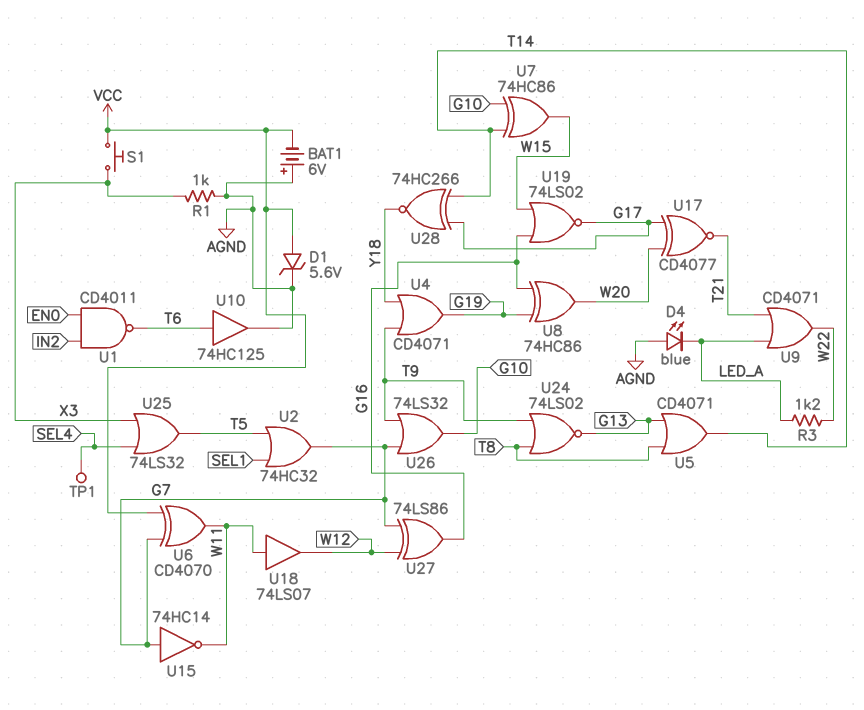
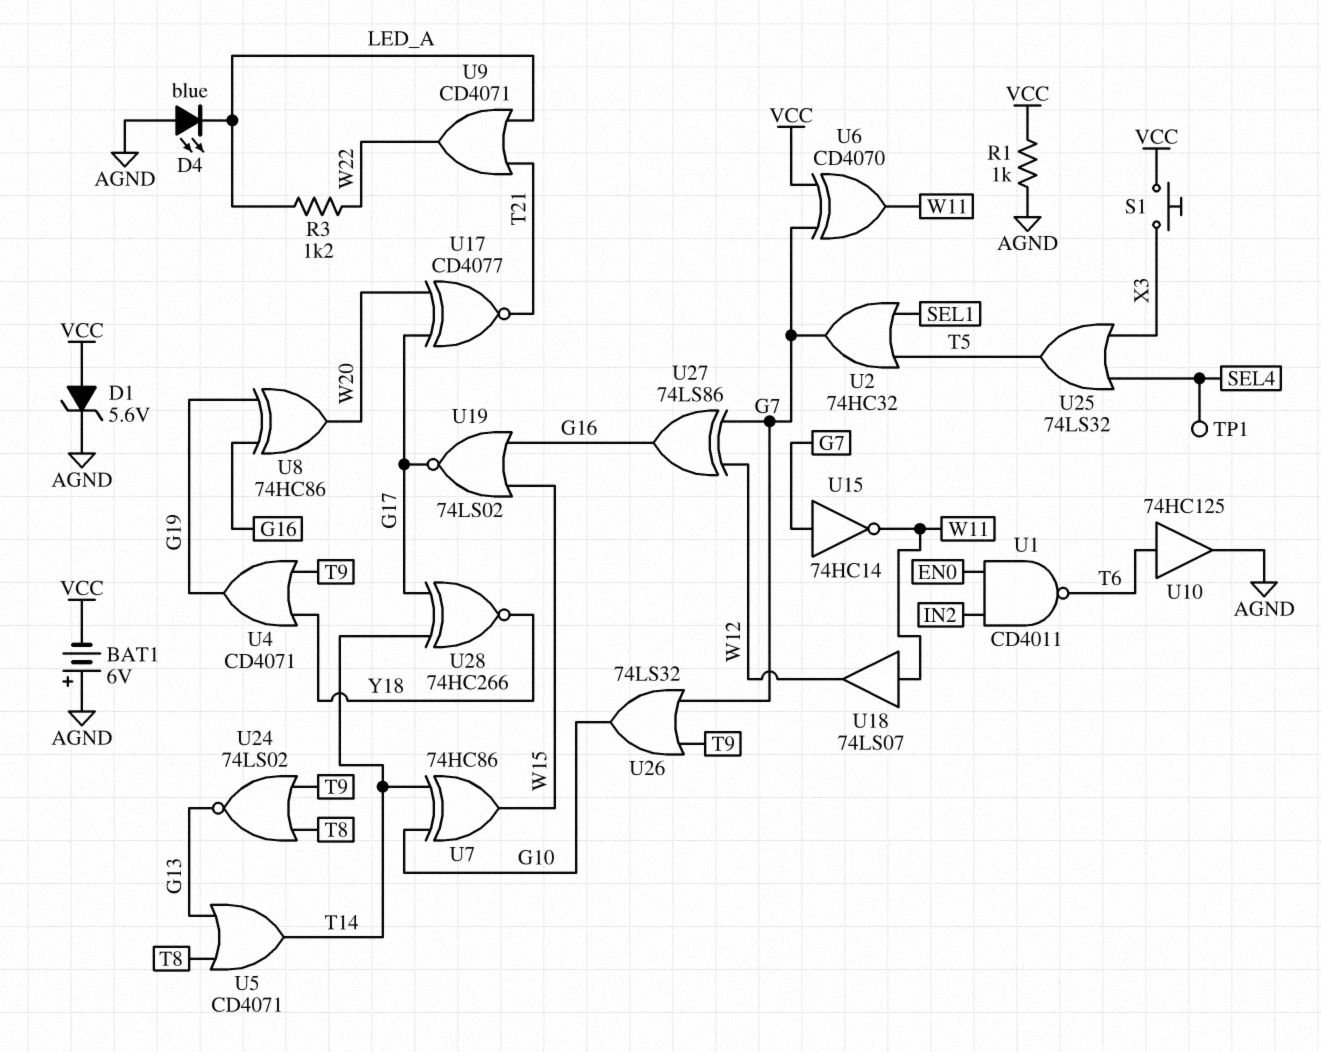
R1: 1k (AGND, X3) -> 1k (AGND, VCC)

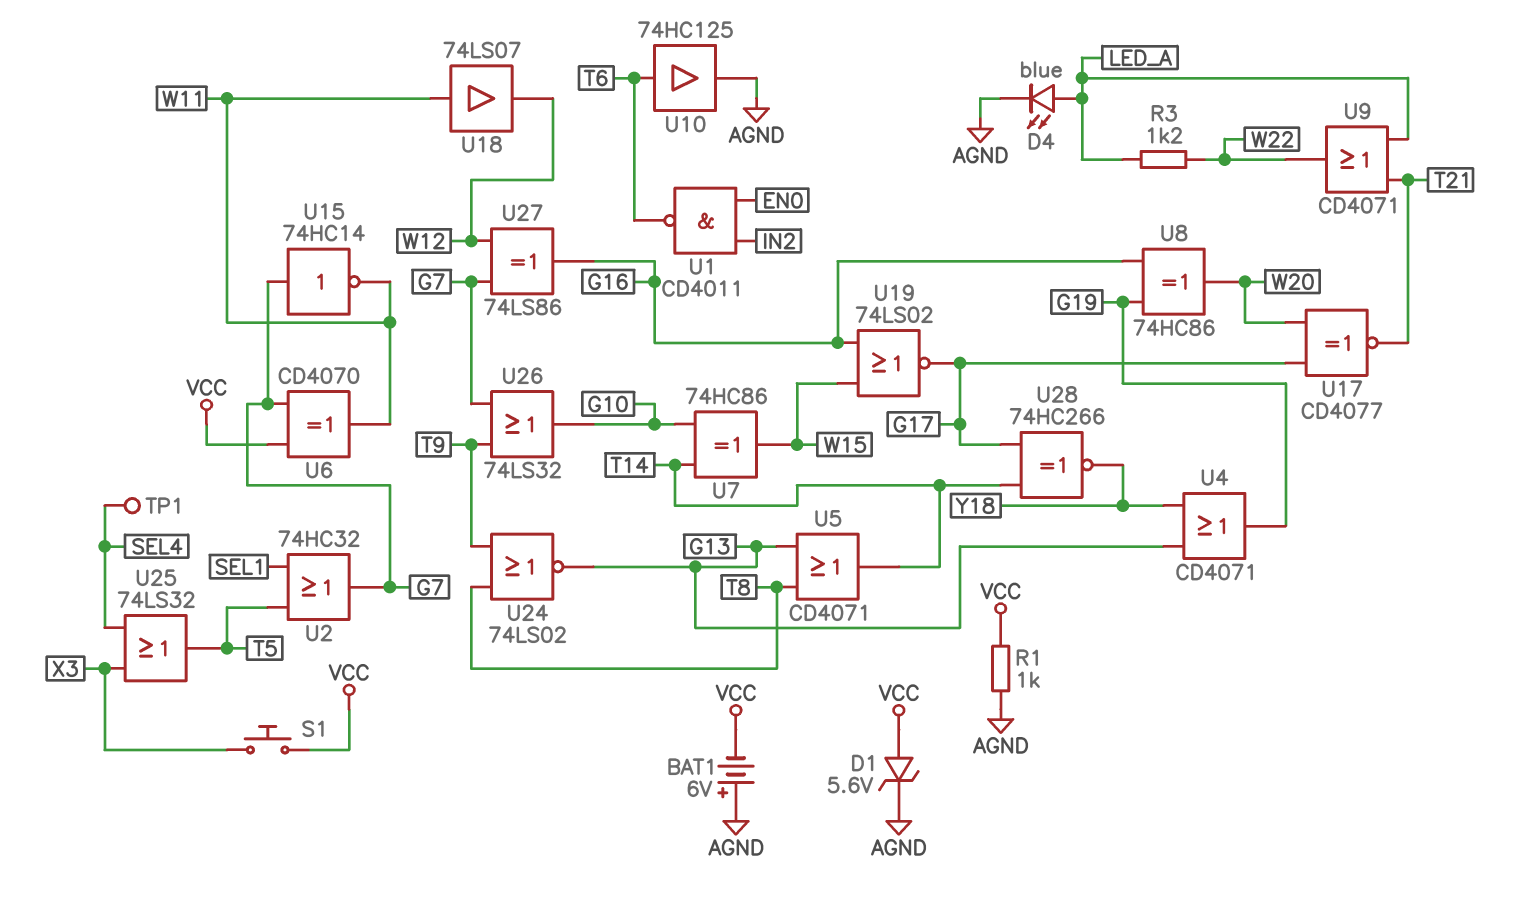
D4: LED blue (A AGND, K LED_A) -> LED blue (A LED_A, K AGND)
U4: OR CD4071 (in T9, in Y18, out G19) -> OR CD4071 (in G13, in Y18, out G19)

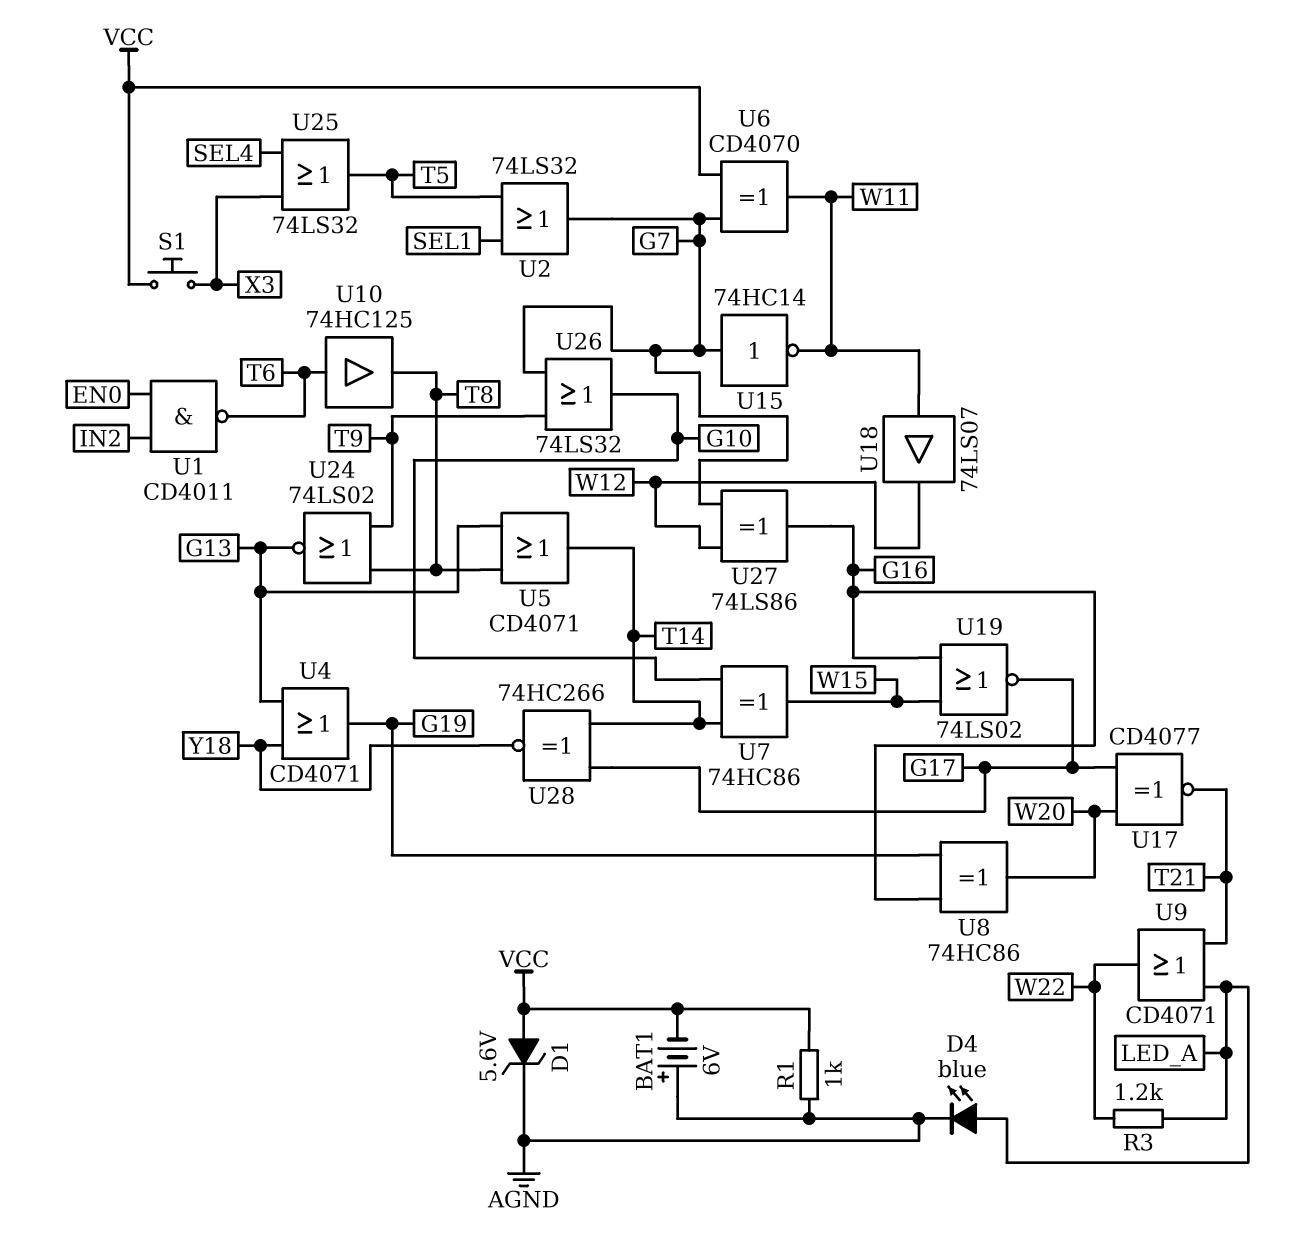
TP1: test point (SEL4) -> none
U2: OR 74HC32 (in SEL1, in T5, out G7) -> OR 74LS32 (in SEL1, in T5, out G7)
U10: buffer 74HC125 (in T6, out AGND) -> buffer 74HC125 (in T6, out T8)

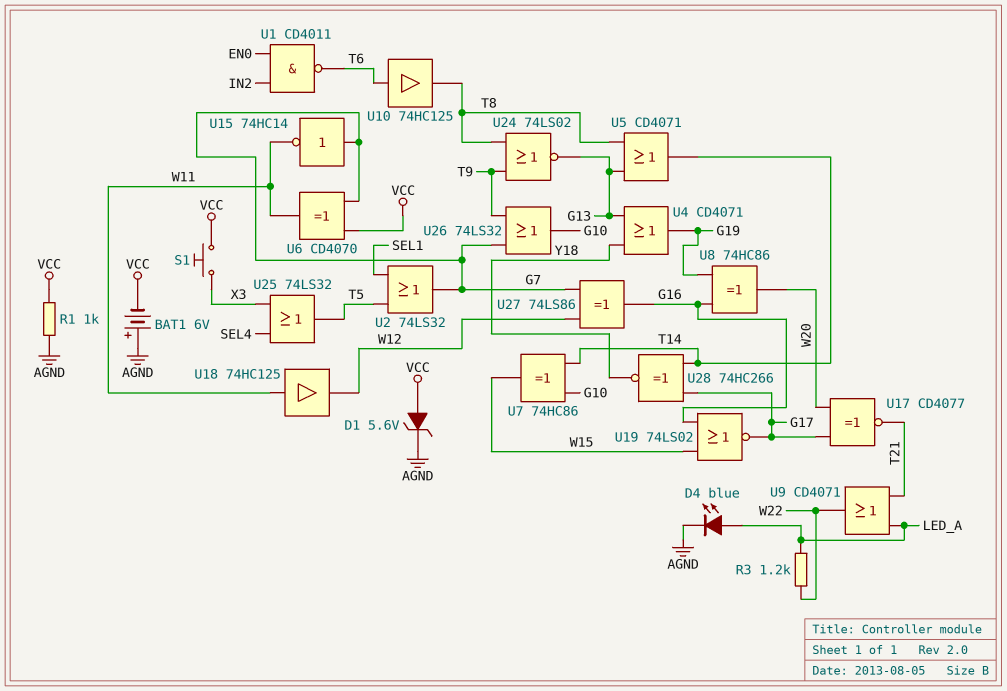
U18: buffer 74LS07 (in W11, out W12) -> buffer 74HC125 (in W11, out W12)

